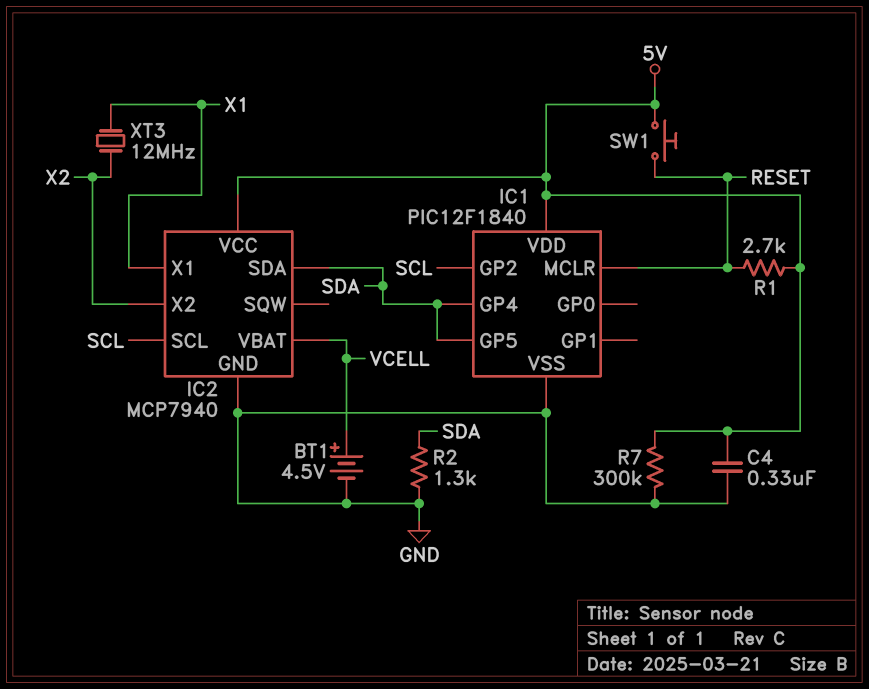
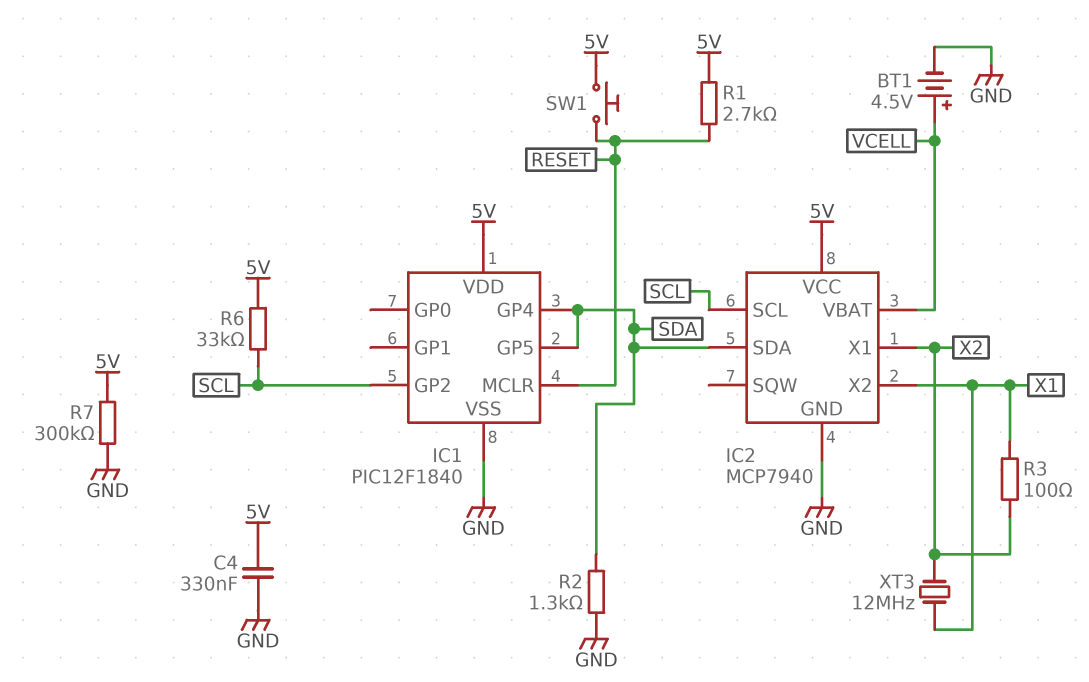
IC2 pin X1: X1 -> X2
IC2 pin X2: X2 -> X1
R3: none -> 100 (X1, X2)
R6: none -> 33k (5V, SCL)

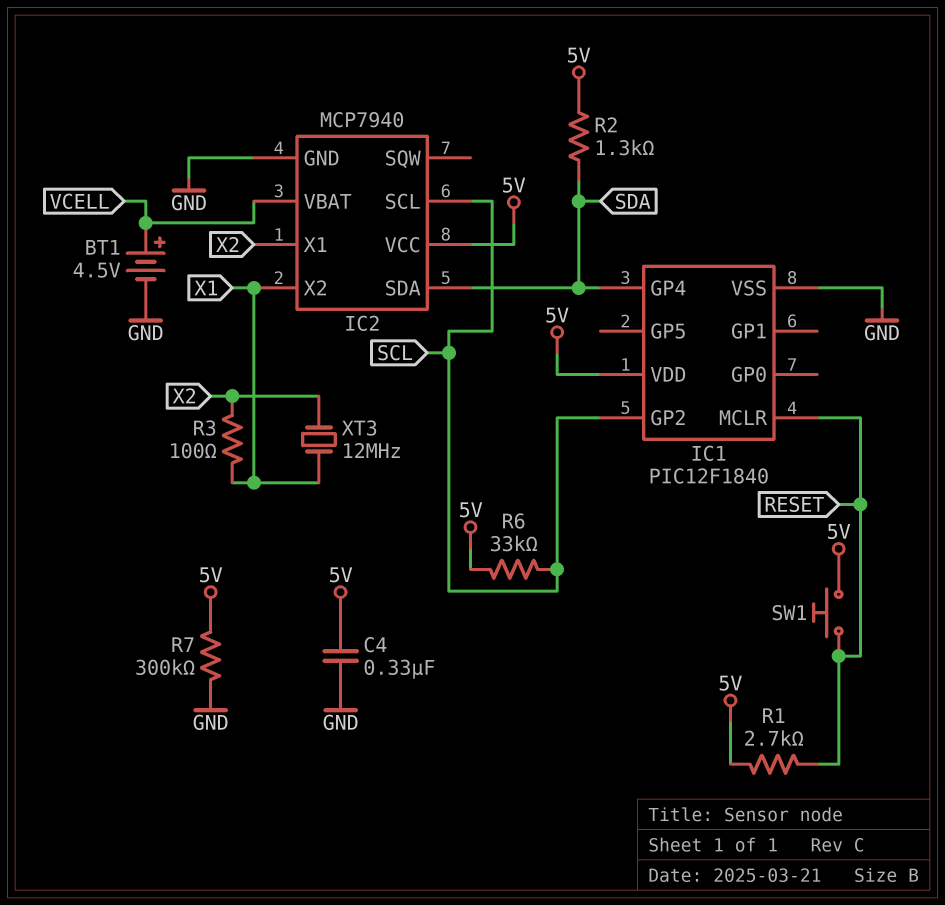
IC1 pin GP5: SDA -> none
R2: 1.3k (GND, SDA) -> 1.3k (5V, SDA)

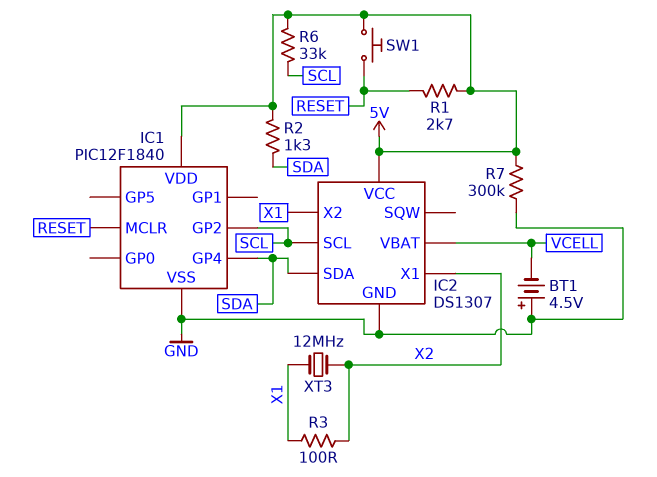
BT1: 4.5V (plus VCELL, minus GND) -> 4.5V (plus GND, minus VCELL)
C4: 330nF (5V, GND) -> none
IC2: MCP7940 -> DS1307

